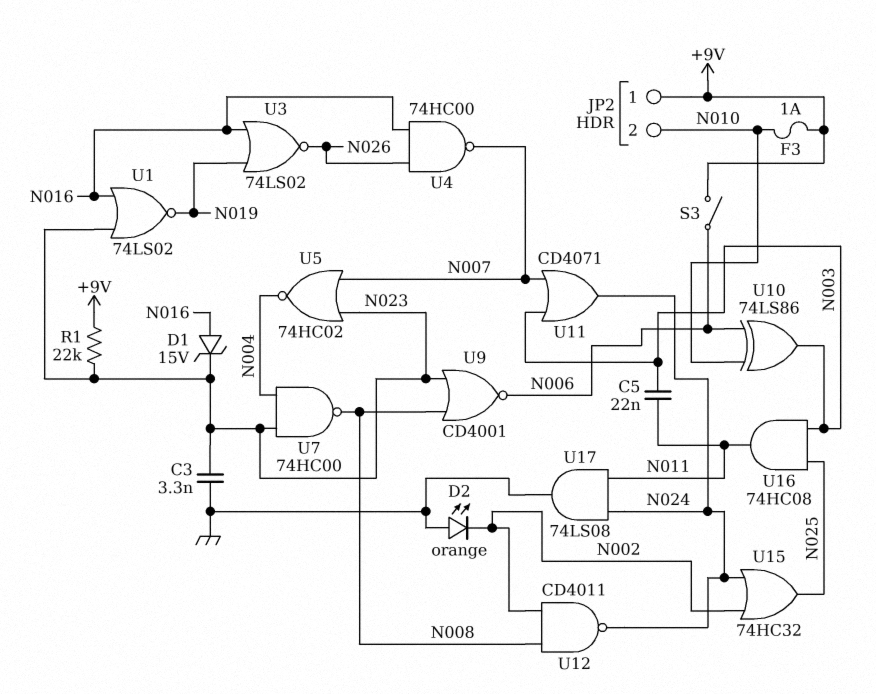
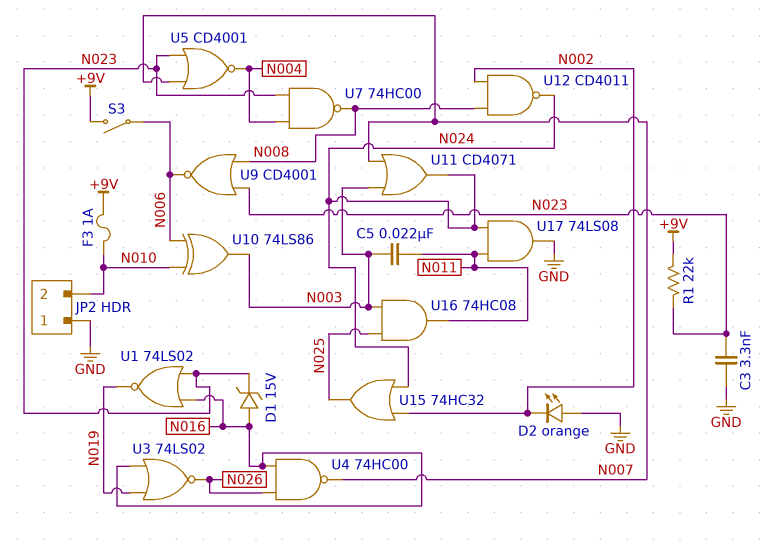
JP2 pin 1: +9V -> GND
U5: NOR 74HC02 (in N007, in N023, out N004) -> NOR CD4001 (in N007, in N023, out N004)

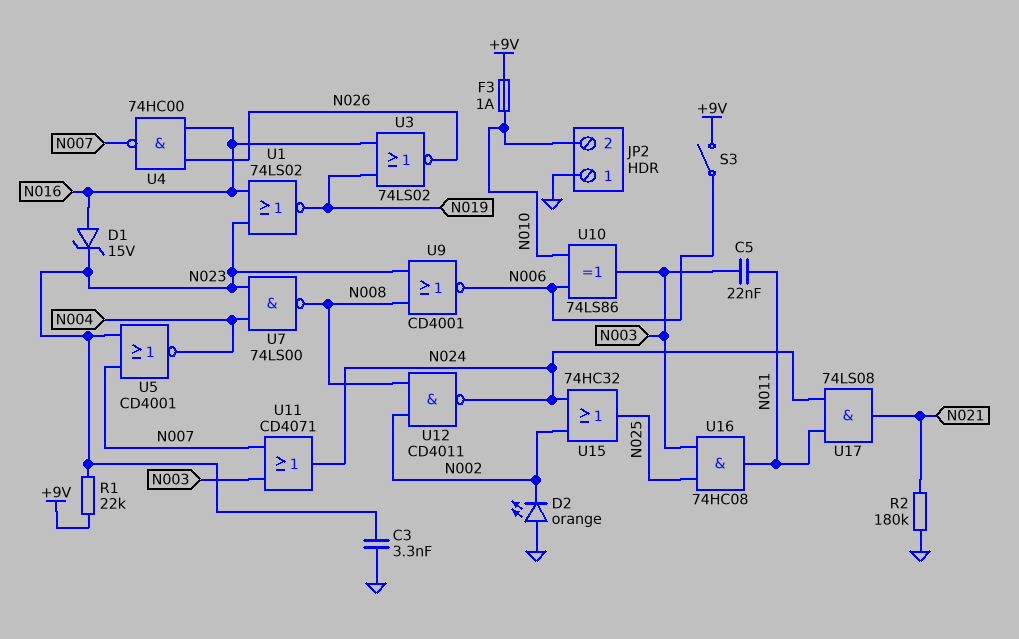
R2: none -> 180k (GND, N021)
U7: NAND 74HC00 (in N004, in N023, out N008) -> NAND 74LS00 (in N004, in N023, out N008)
U17: AND 74LS08 (in N011, in N024, out GND) -> AND 74LS08 (in N011, in N024, out N021)

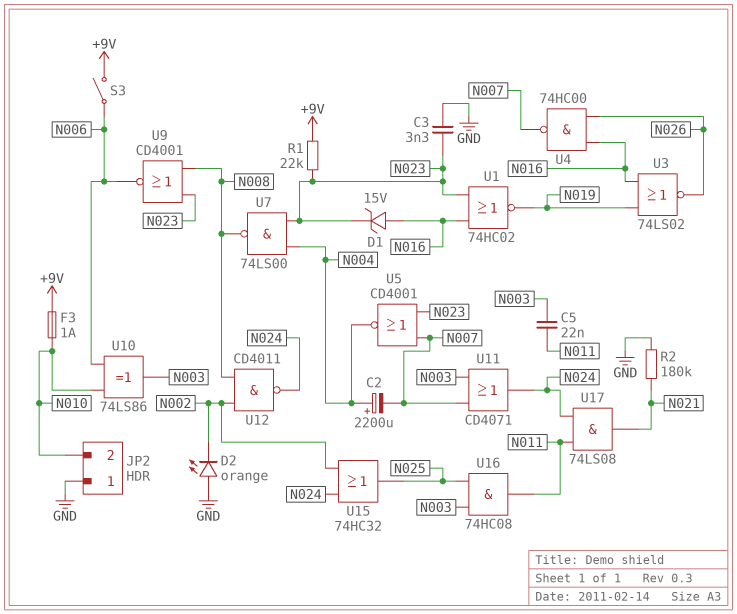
C2: none -> 2200uF (plus N004, minus N007)
U1: NOR 74LS02 (in N016, in N023, out N019) -> NOR 74HC02 (in N016, in N023, out N019)

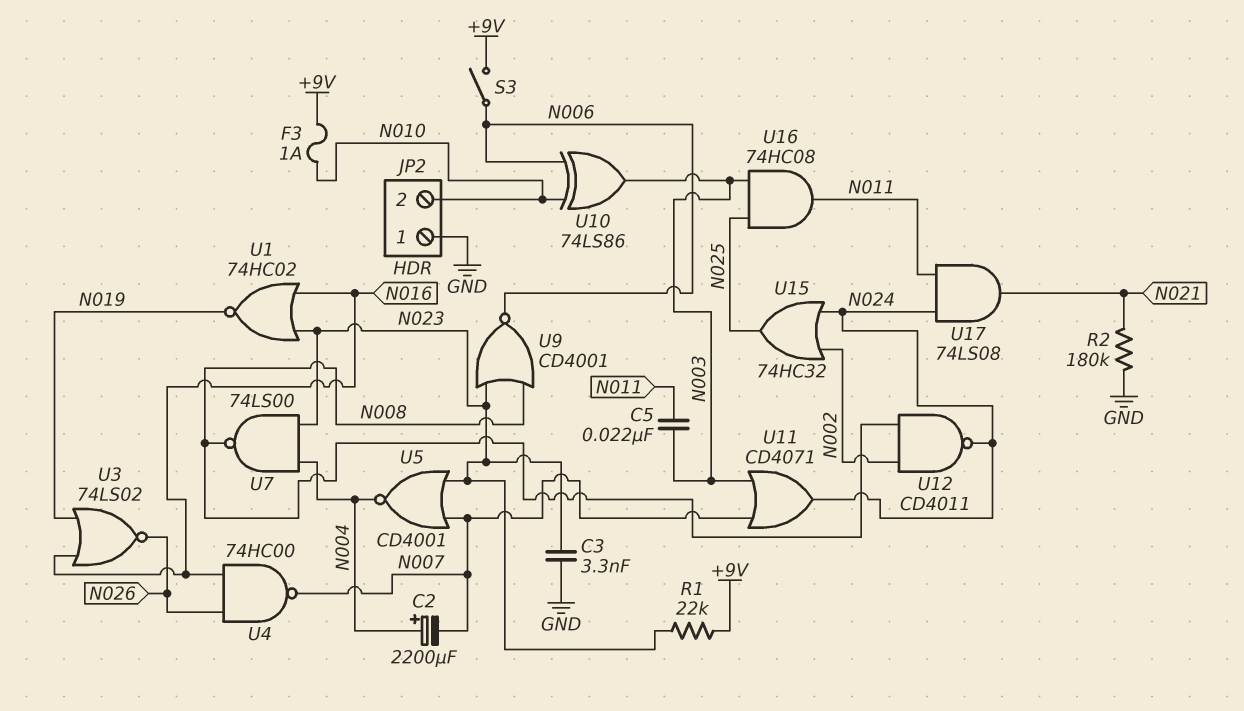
D1: zener 15V (A N016, K N023) -> none
D2: LED orange (A GND, K N002) -> none

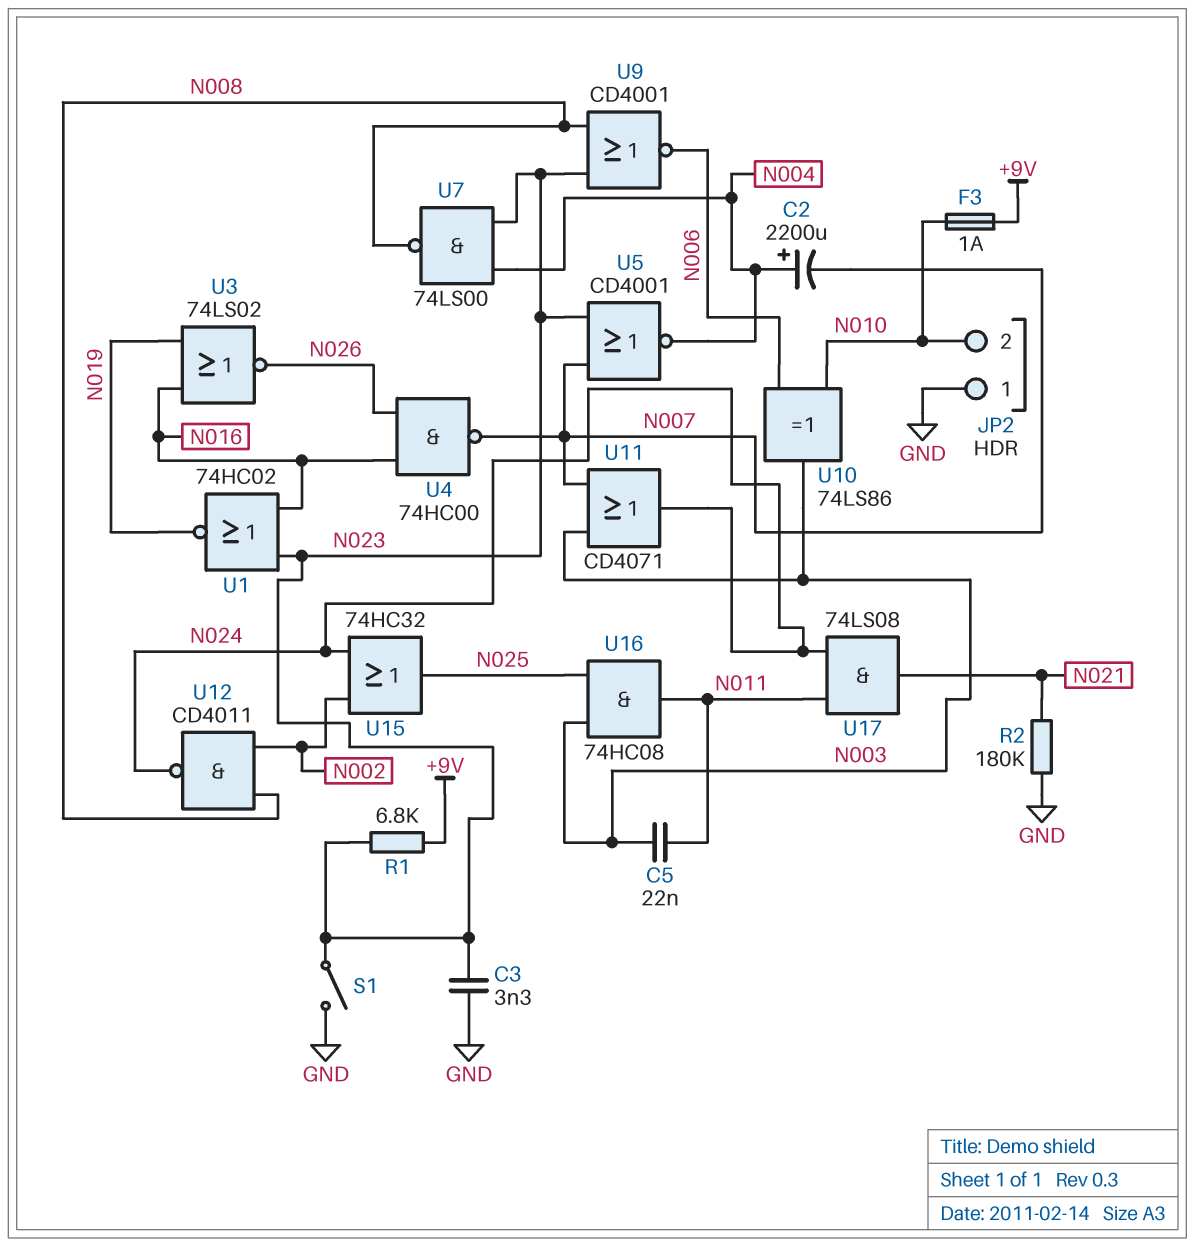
R1: 22k (+9V, N023) -> 6.8k (+9V, N023)
S1: none -> switch (GND, N023)
S3: switch (+9V, N006) -> none

